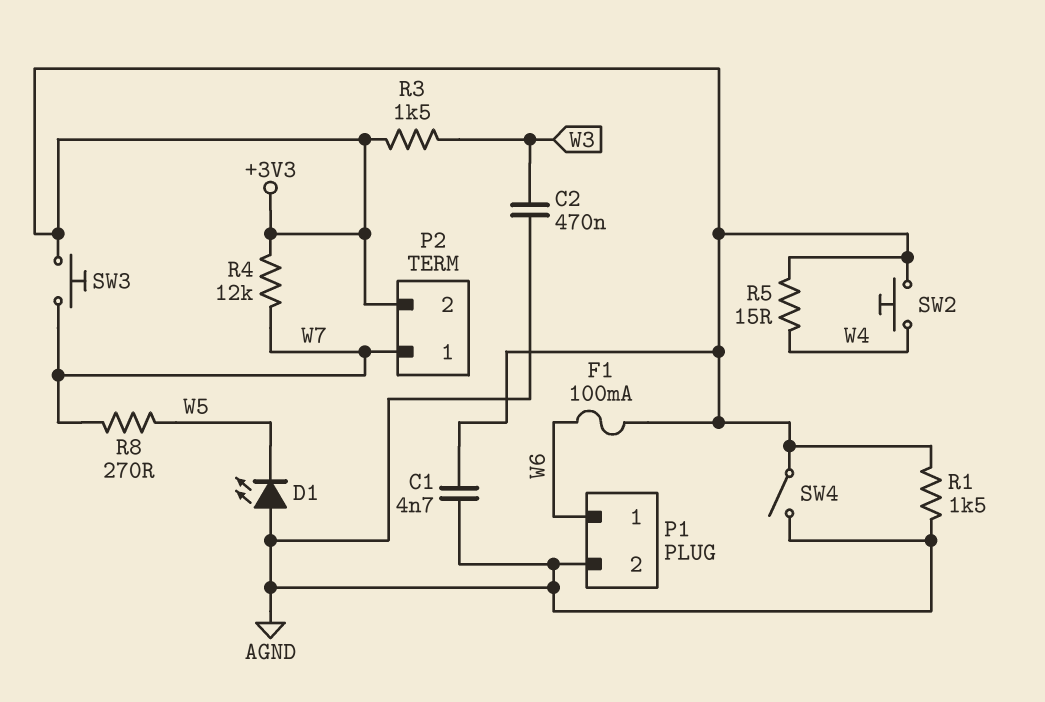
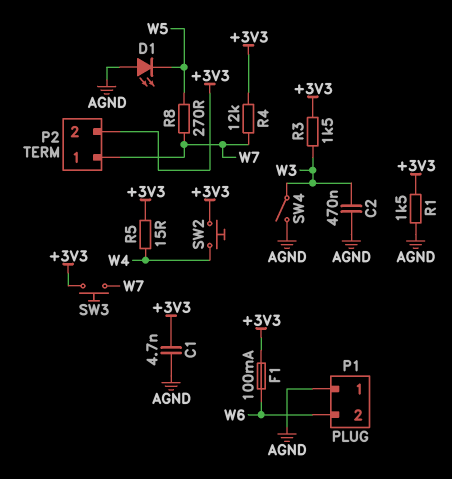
P1 pin 1: W6 -> AGND
P1 pin 2: AGND -> W6
SW4: switch (+3V3, AGND) -> switch (AGND, W3)

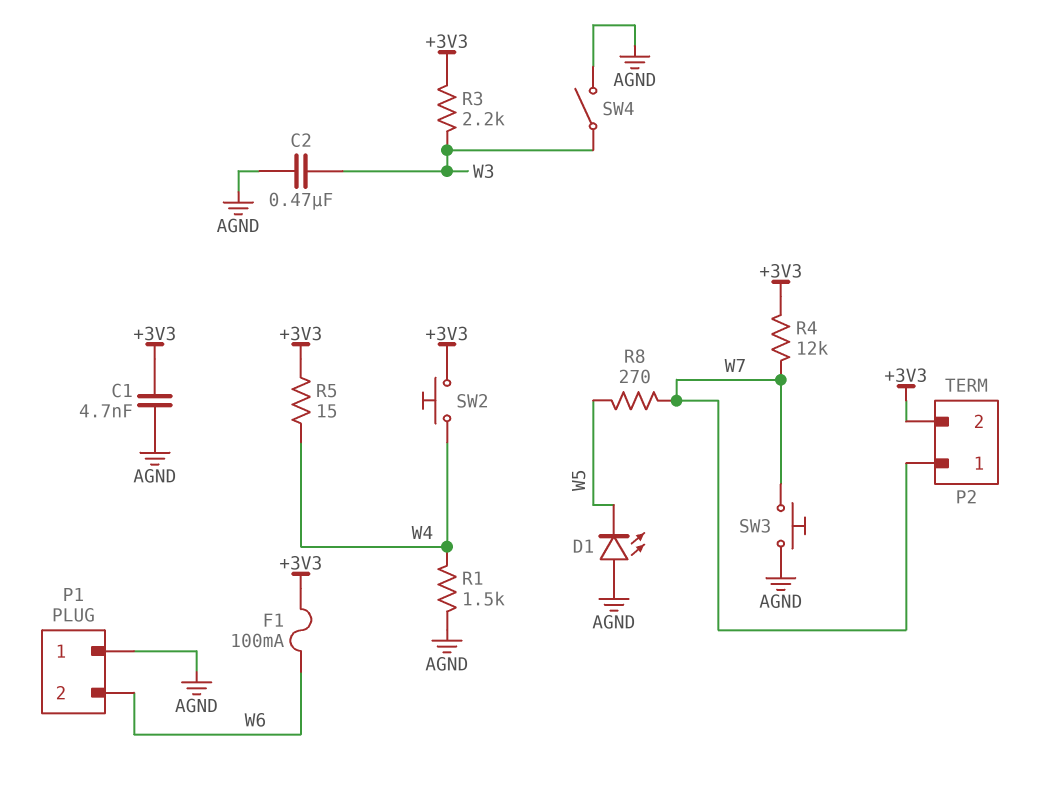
R1: 1.5k (+3V3, AGND) -> 1.5k (AGND, W4)
R3: 1.5k (+3V3, W3) -> 2.2k (+3V3, W3)
SW3: button (+3V3, W7) -> button (AGND, W7)

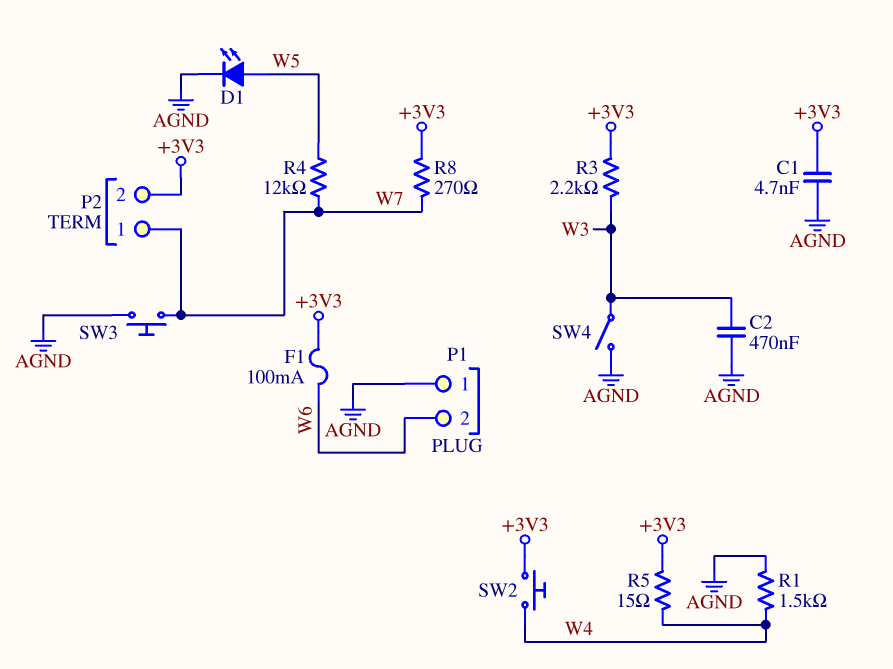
D1: LED (A AGND, K W5) -> LED (A W5, K AGND)
R4: 12k (+3V3, W7) -> 12k (W5, W7)
R8: 270 (W5, W7) -> 270 (+3V3, W7)

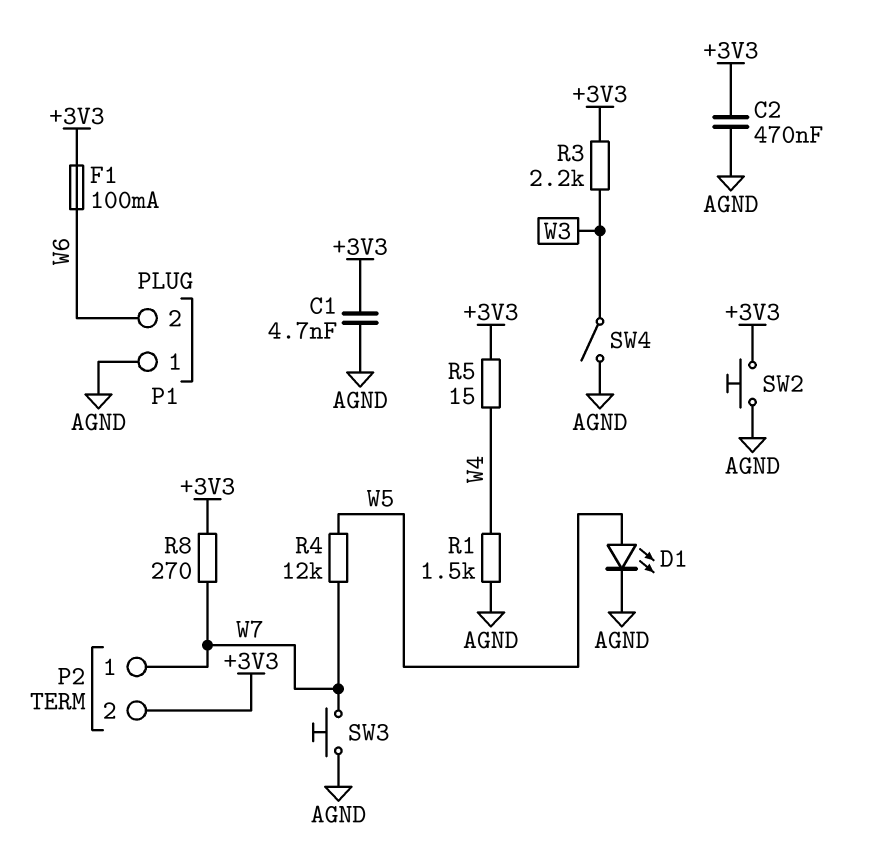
C2: 470nF (AGND, W3) -> 470nF (+3V3, AGND)
SW2: button (+3V3, W4) -> button (+3V3, AGND)

